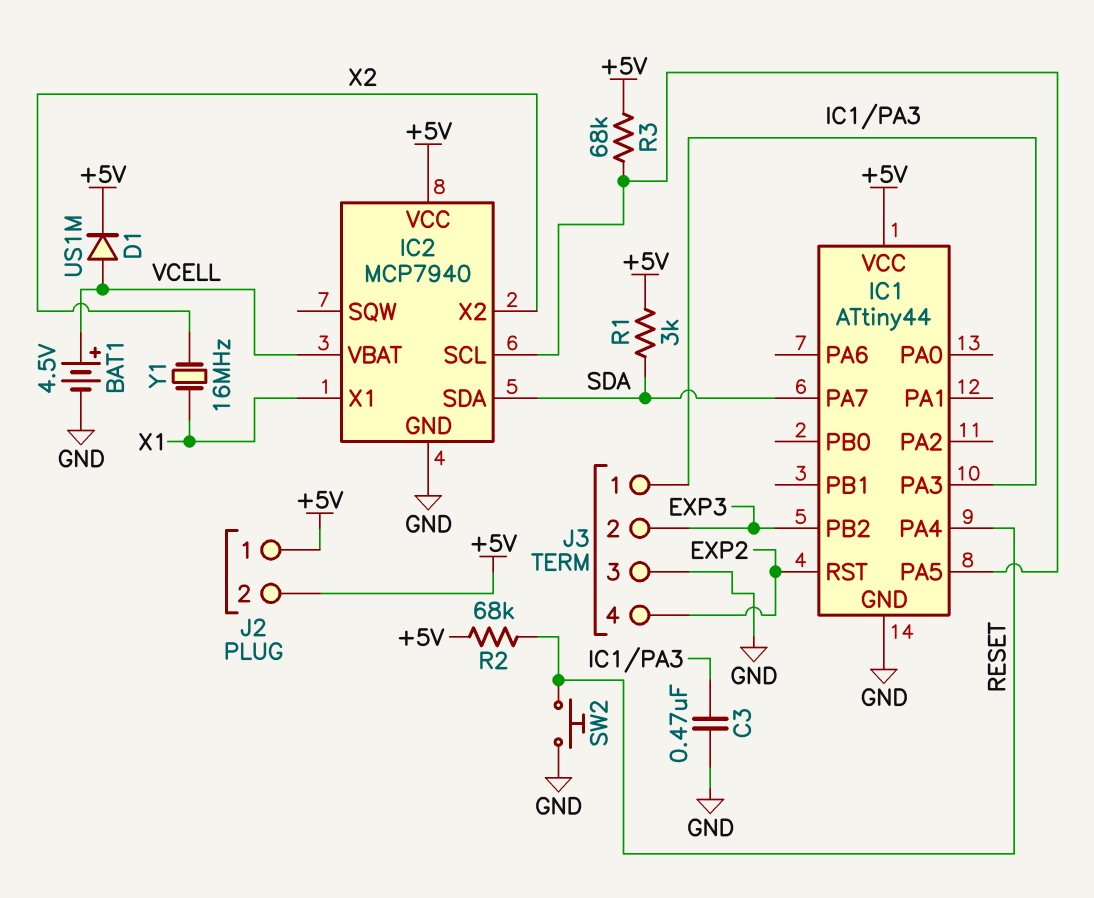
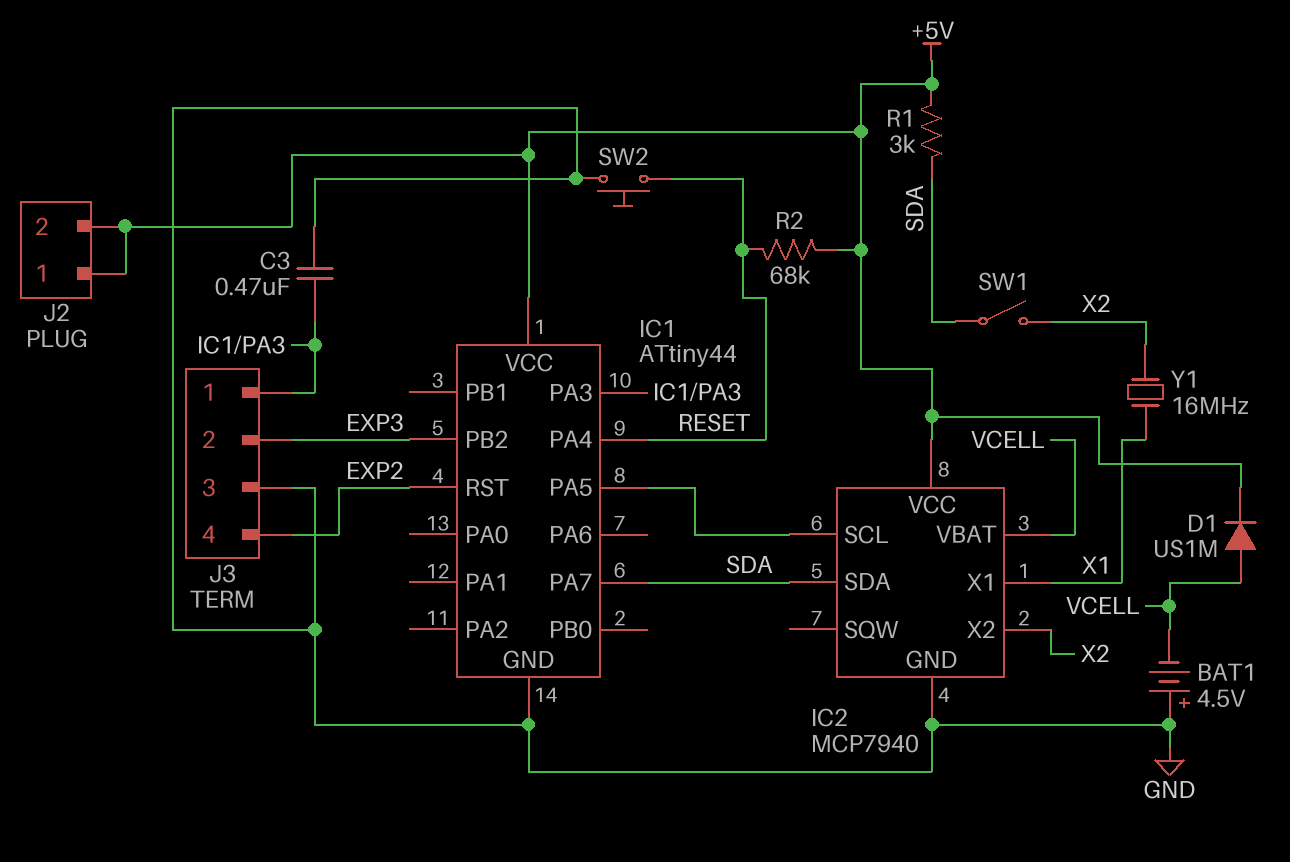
BAT1: 4.5V (plus VCELL, minus GND) -> 4.5V (plus GND, minus VCELL)
R3: 68k (+5V, IC1/PA5) -> none
SW1: none -> switch (SDA, X2)

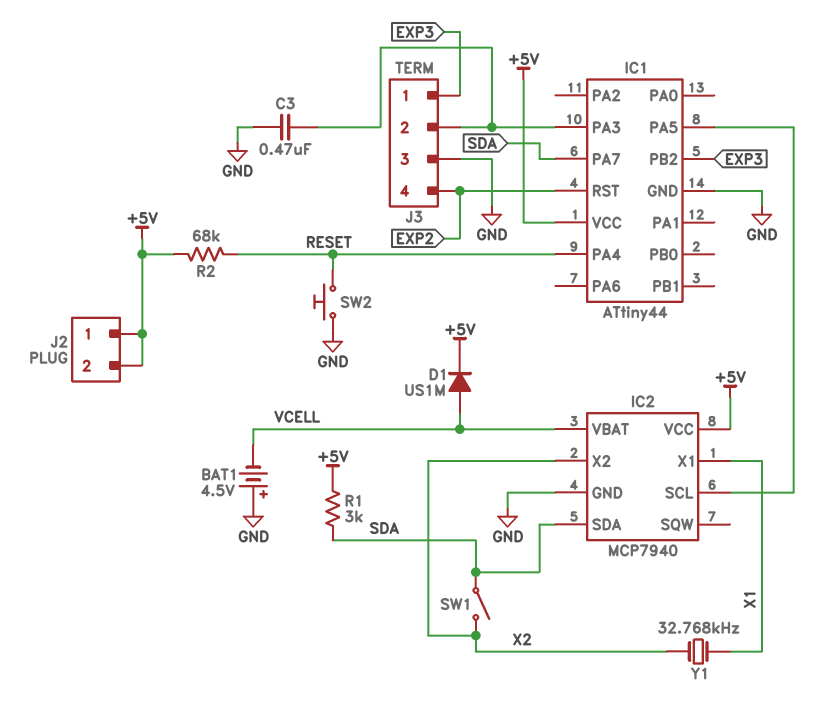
J3 pin 1: IC1/PA3 -> EXP3
J3 pin 2: EXP3 -> IC1/PA3
Y1: 16MHz (X1, X2) -> 32.768kHz (X1, X2)

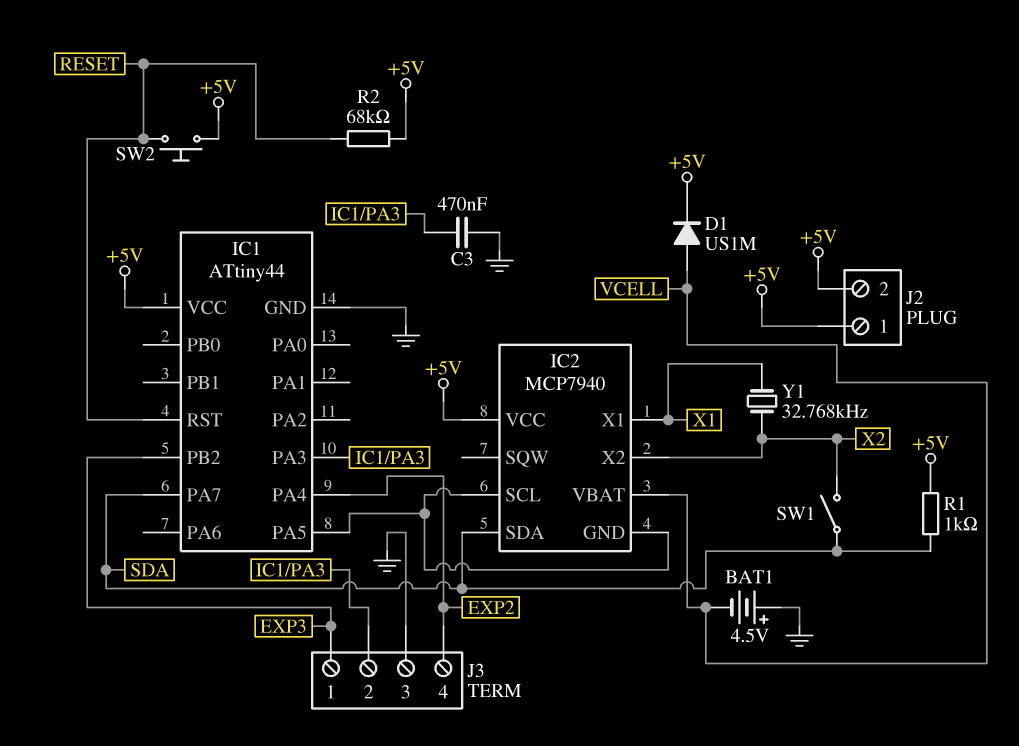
IC1 pin PA4: RESET -> EXP2
IC1 pin RST: EXP2 -> RESET
IC2 pin GND: GND -> IC1/PA5
R1: 3k (+5V, SDA) -> 1k (+5V, SDA)
SW2: button (GND, RESET) -> button (+5V, RESET)

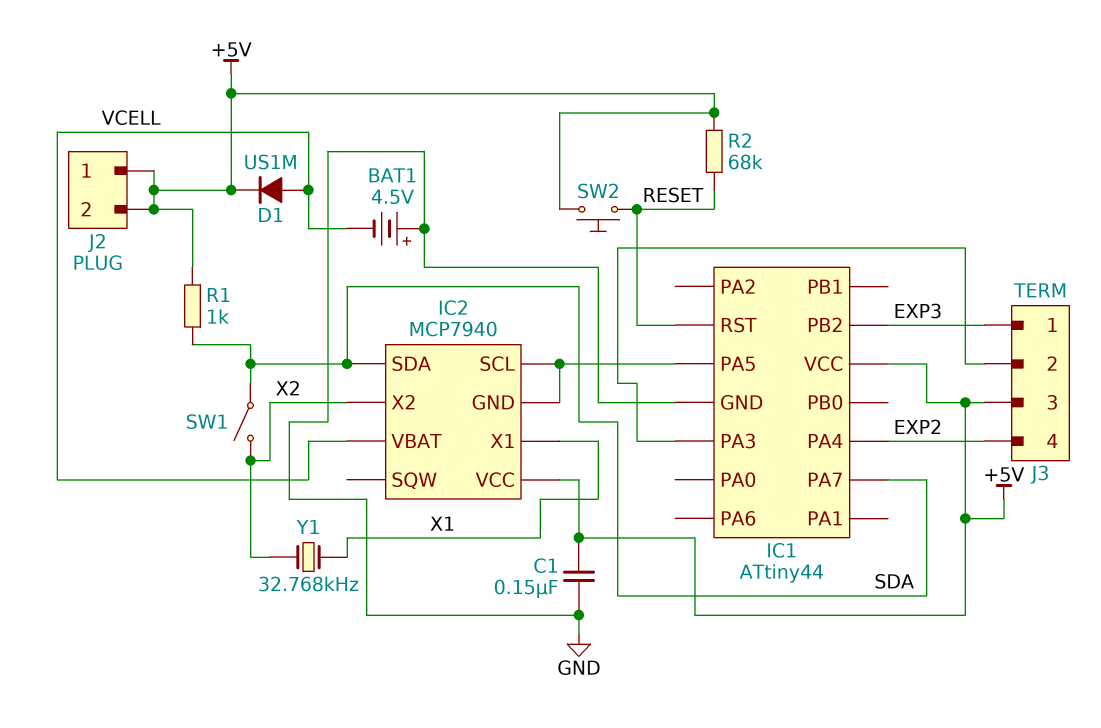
C1: none -> 150nF (+5V, GND)
C3: 470nF (GND, IC1/PA3) -> none
J3 pin 3: GND -> +5V

